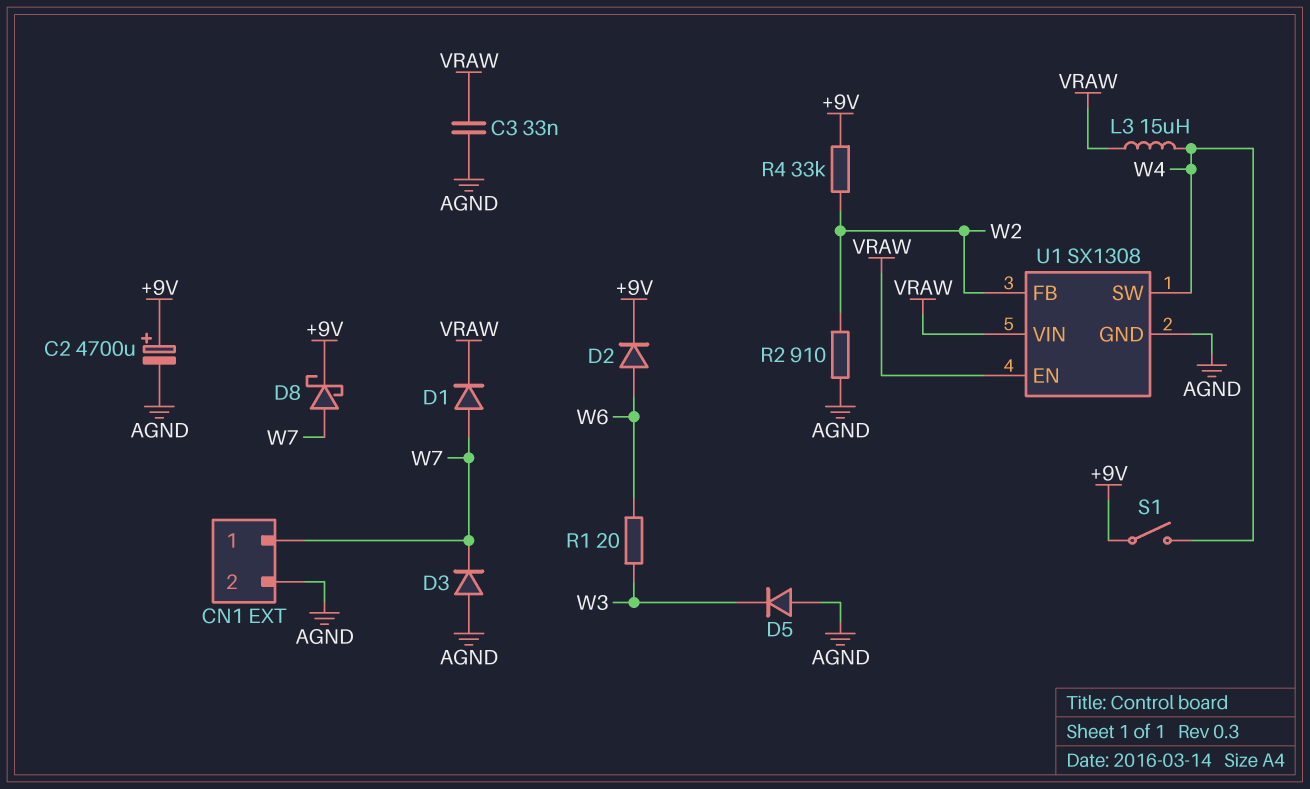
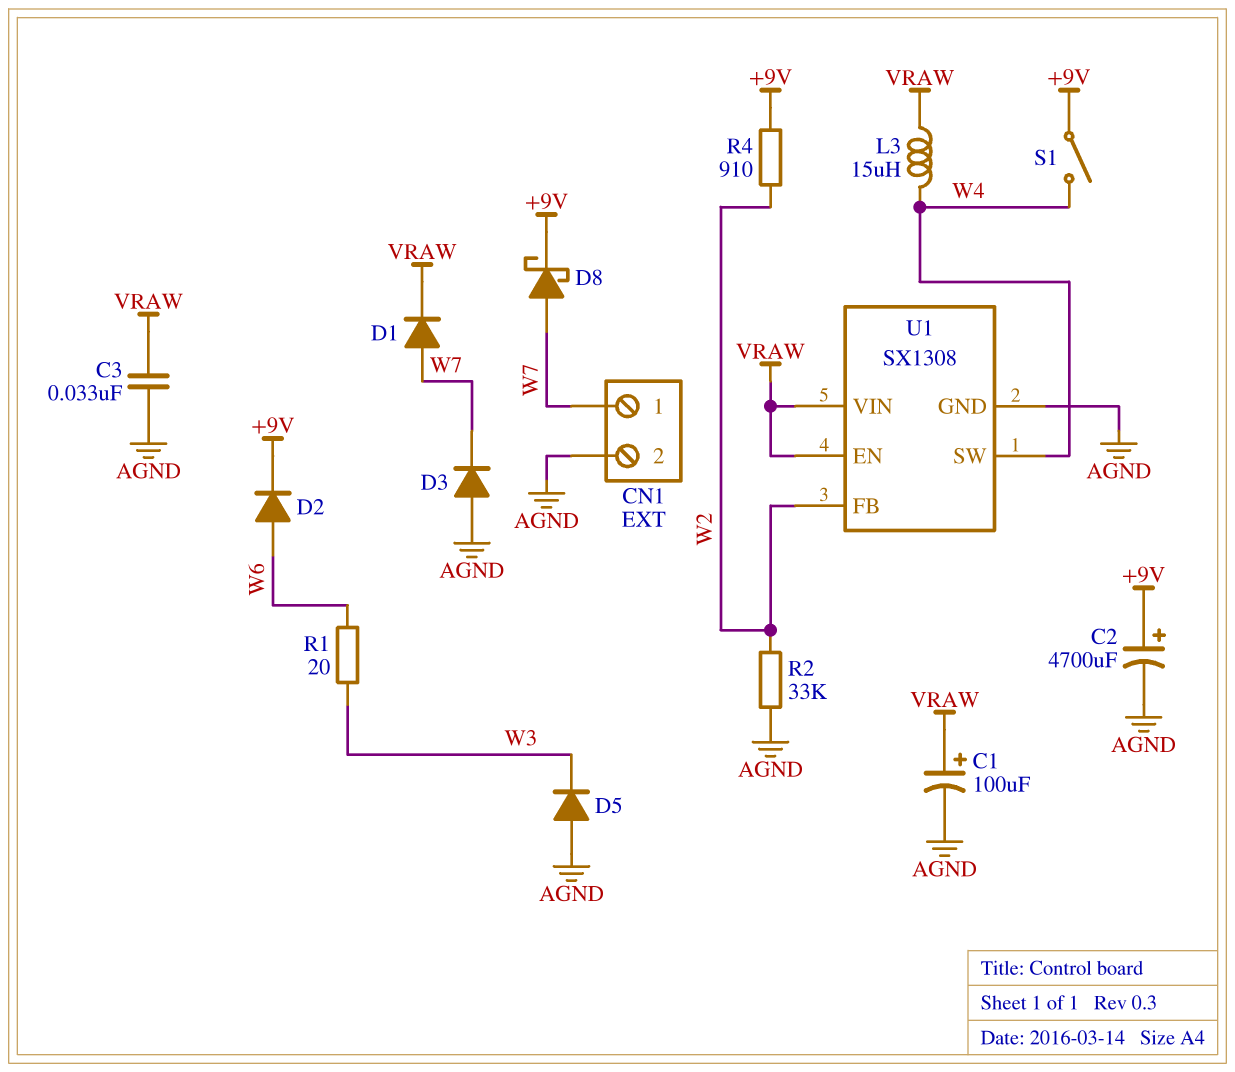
C1: none -> 100uF (plus VRAW, minus AGND)
R2: 910 (AGND, W2) -> 33k (AGND, W2)
R4: 33k (+9V, W2) -> 910 (+9V, W2)

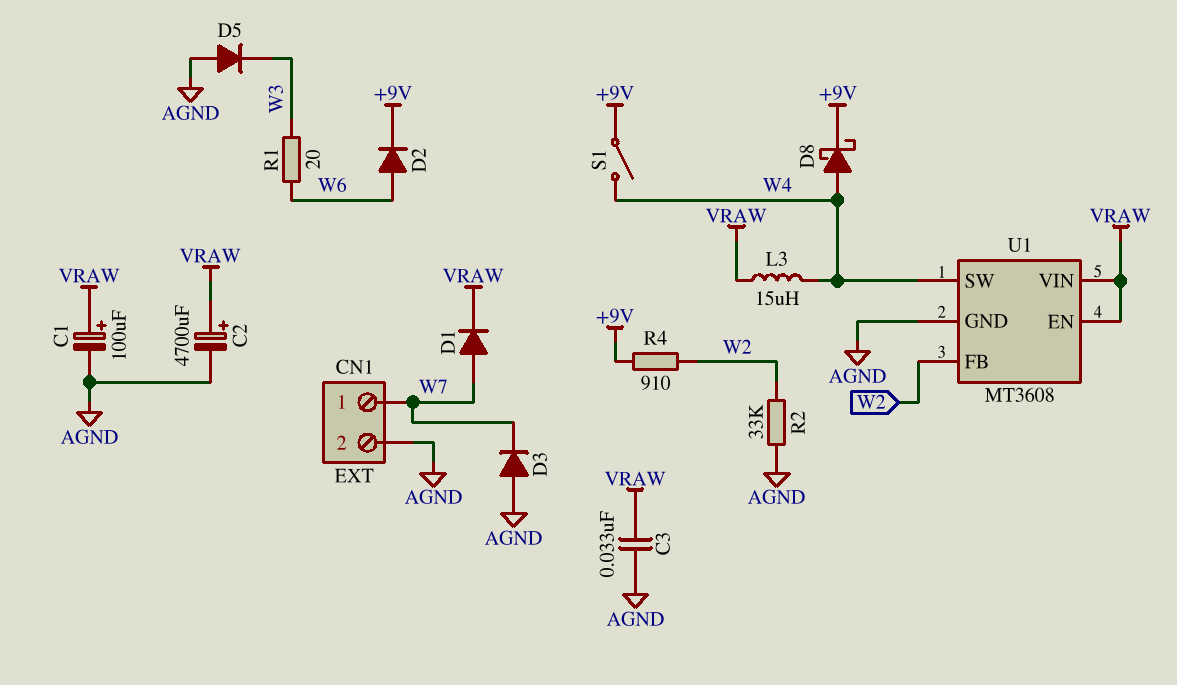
C2: 4700uF (plus +9V, minus AGND) -> 4700uF (plus VRAW, minus AGND)
D8: schottky (A W7, K +9V) -> schottky (A W4, K +9V)
U1: SX1308 -> MT3608

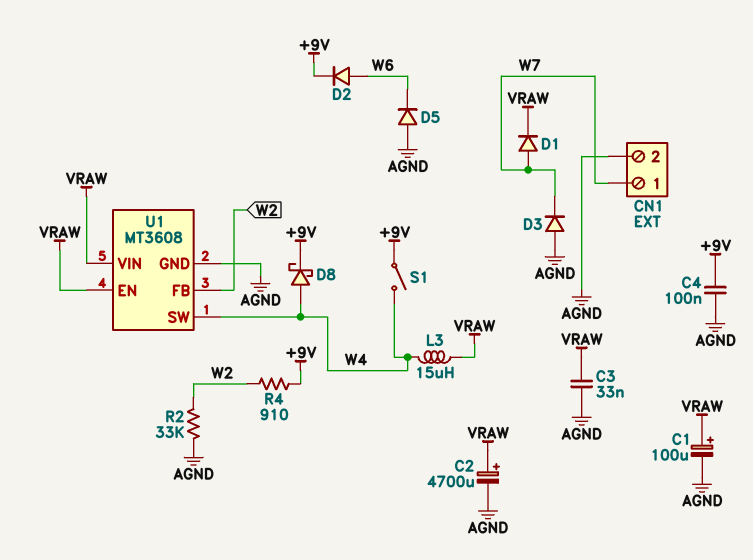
C4: none -> 100nF (+9V, AGND)
D5: diode (A AGND, K W3) -> diode (A AGND, K W6)
R1: 20 (W3, W6) -> none

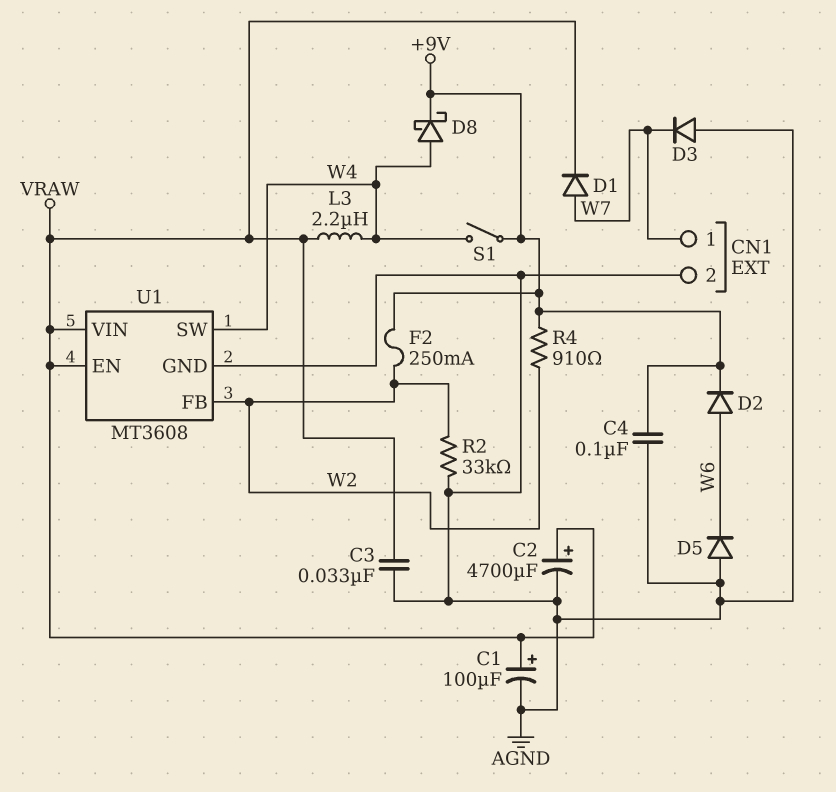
F2: none -> 250mA (+9V, W2)
L3: 15uH (VRAW, W4) -> 2.2uH (VRAW, W4)

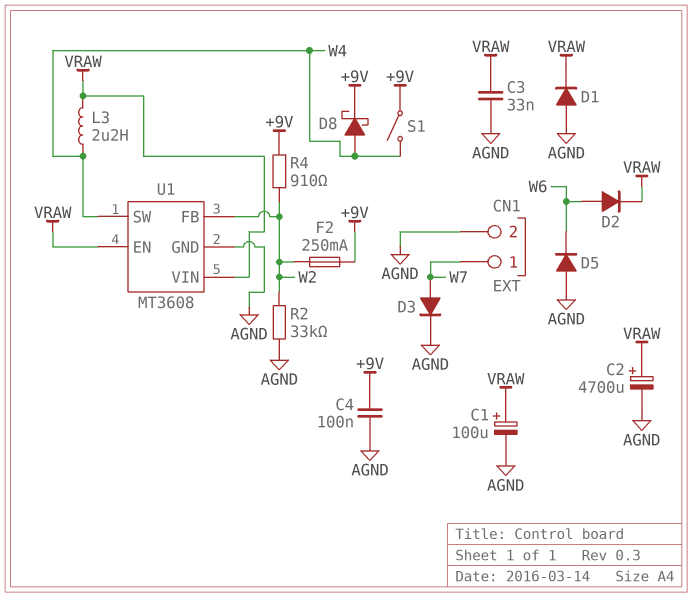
D1: diode (A W7, K VRAW) -> diode (A AGND, K VRAW)
D2: diode (A W6, K +9V) -> diode (A W6, K VRAW)
D3: diode (A AGND, K W7) -> diode (A W7, K AGND)

